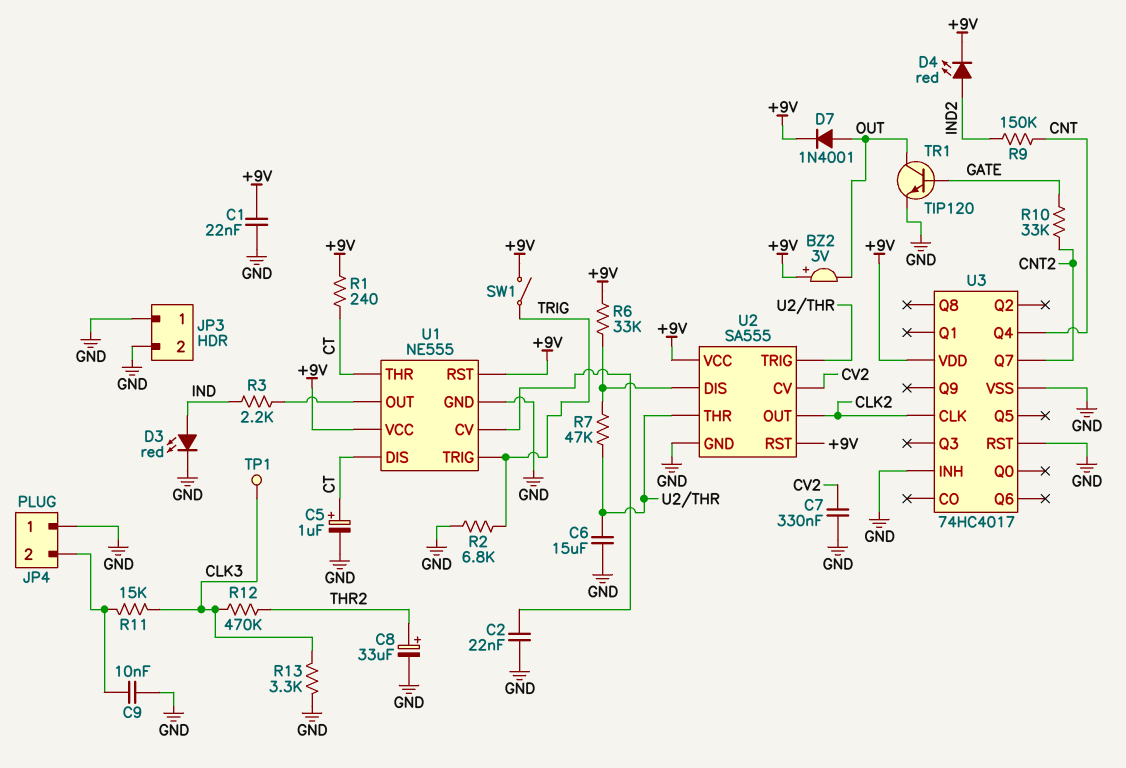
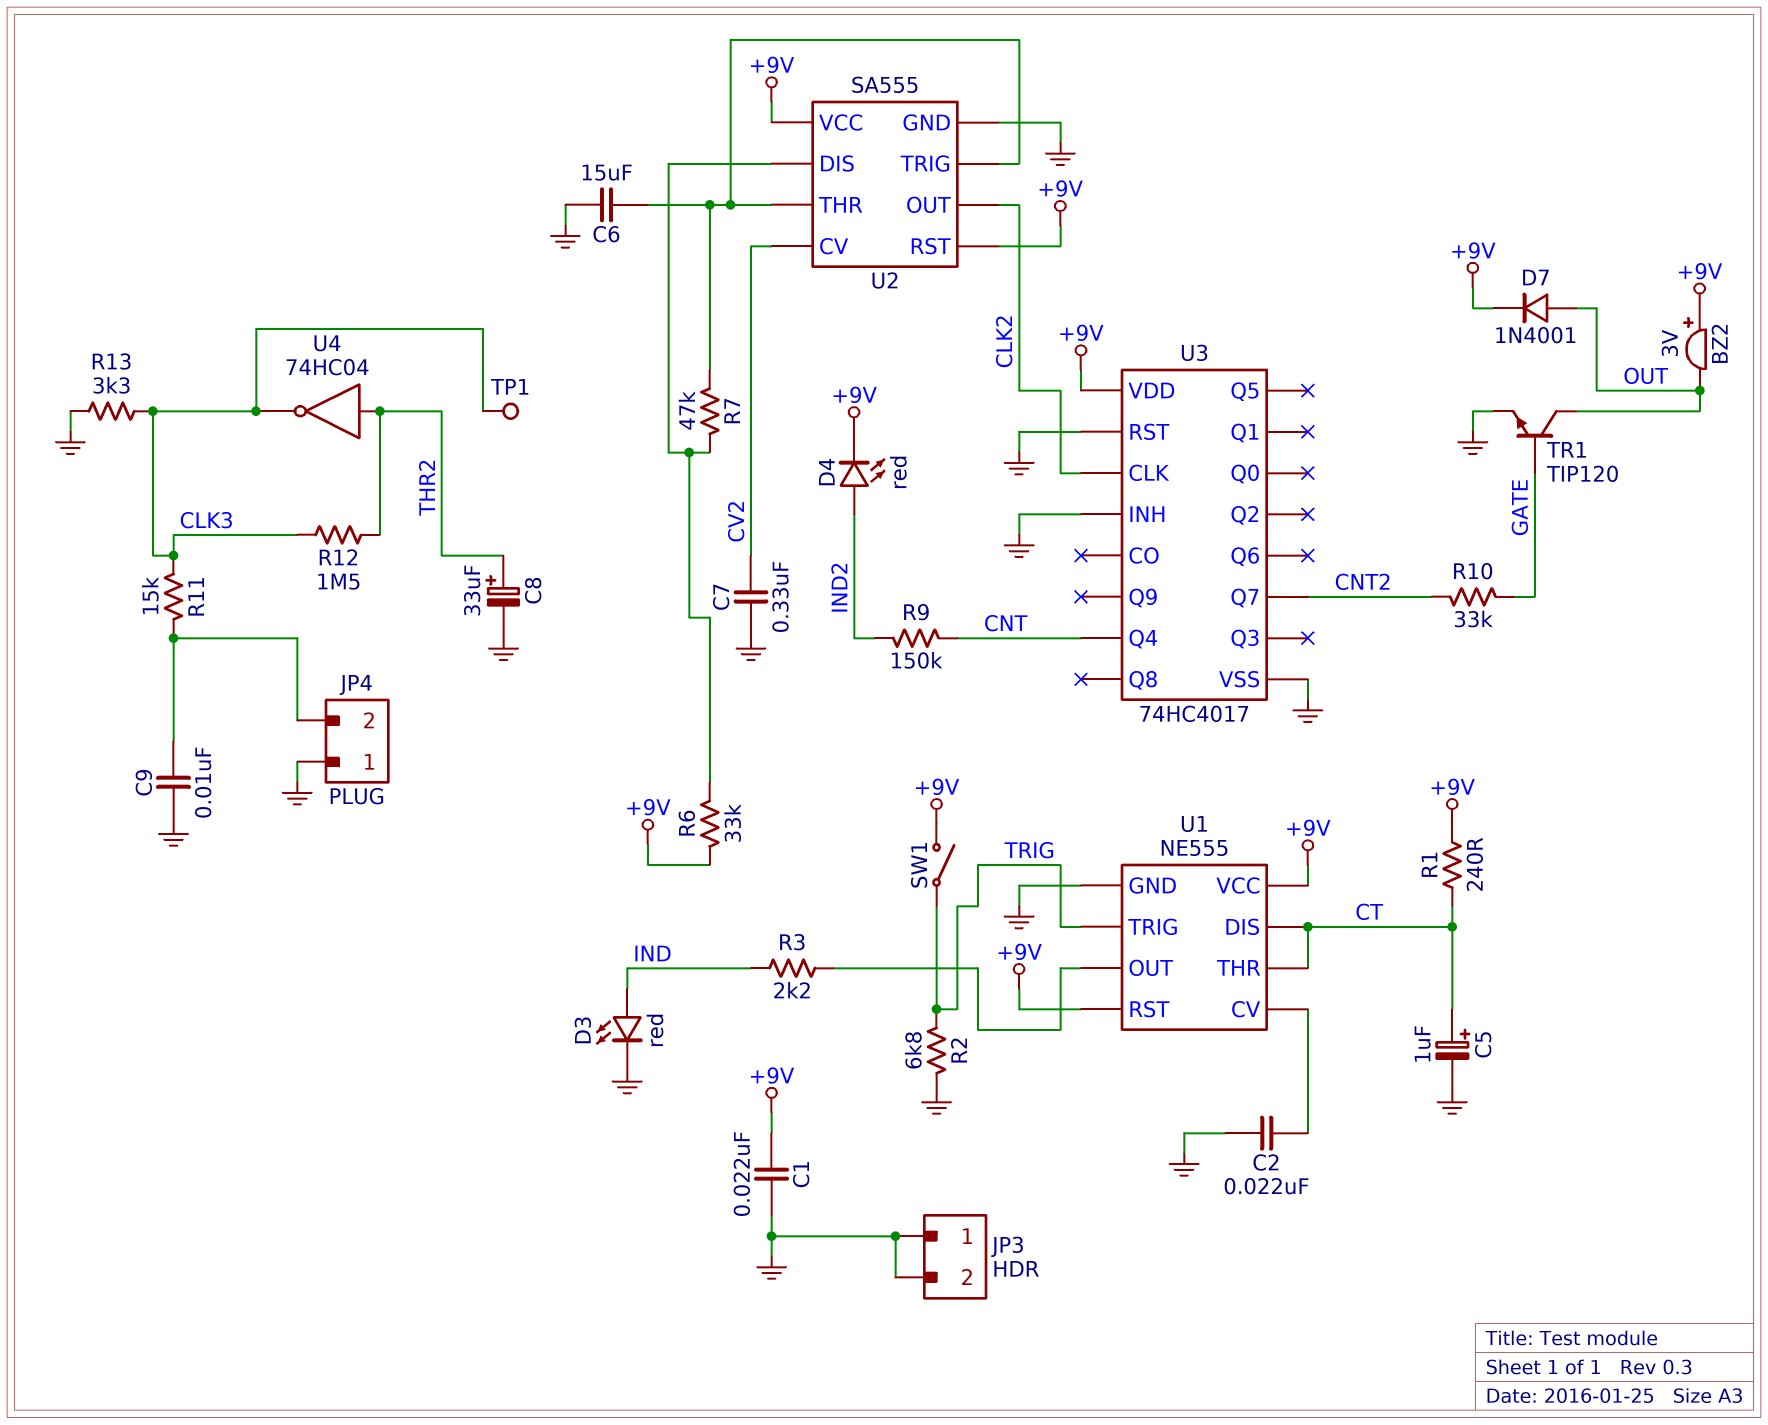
R12: 470k (CLK3, THR2) -> 1.5M (CLK3, THR2)
U4: none -> NOT 74HC04 (in THR2, out CLK3)

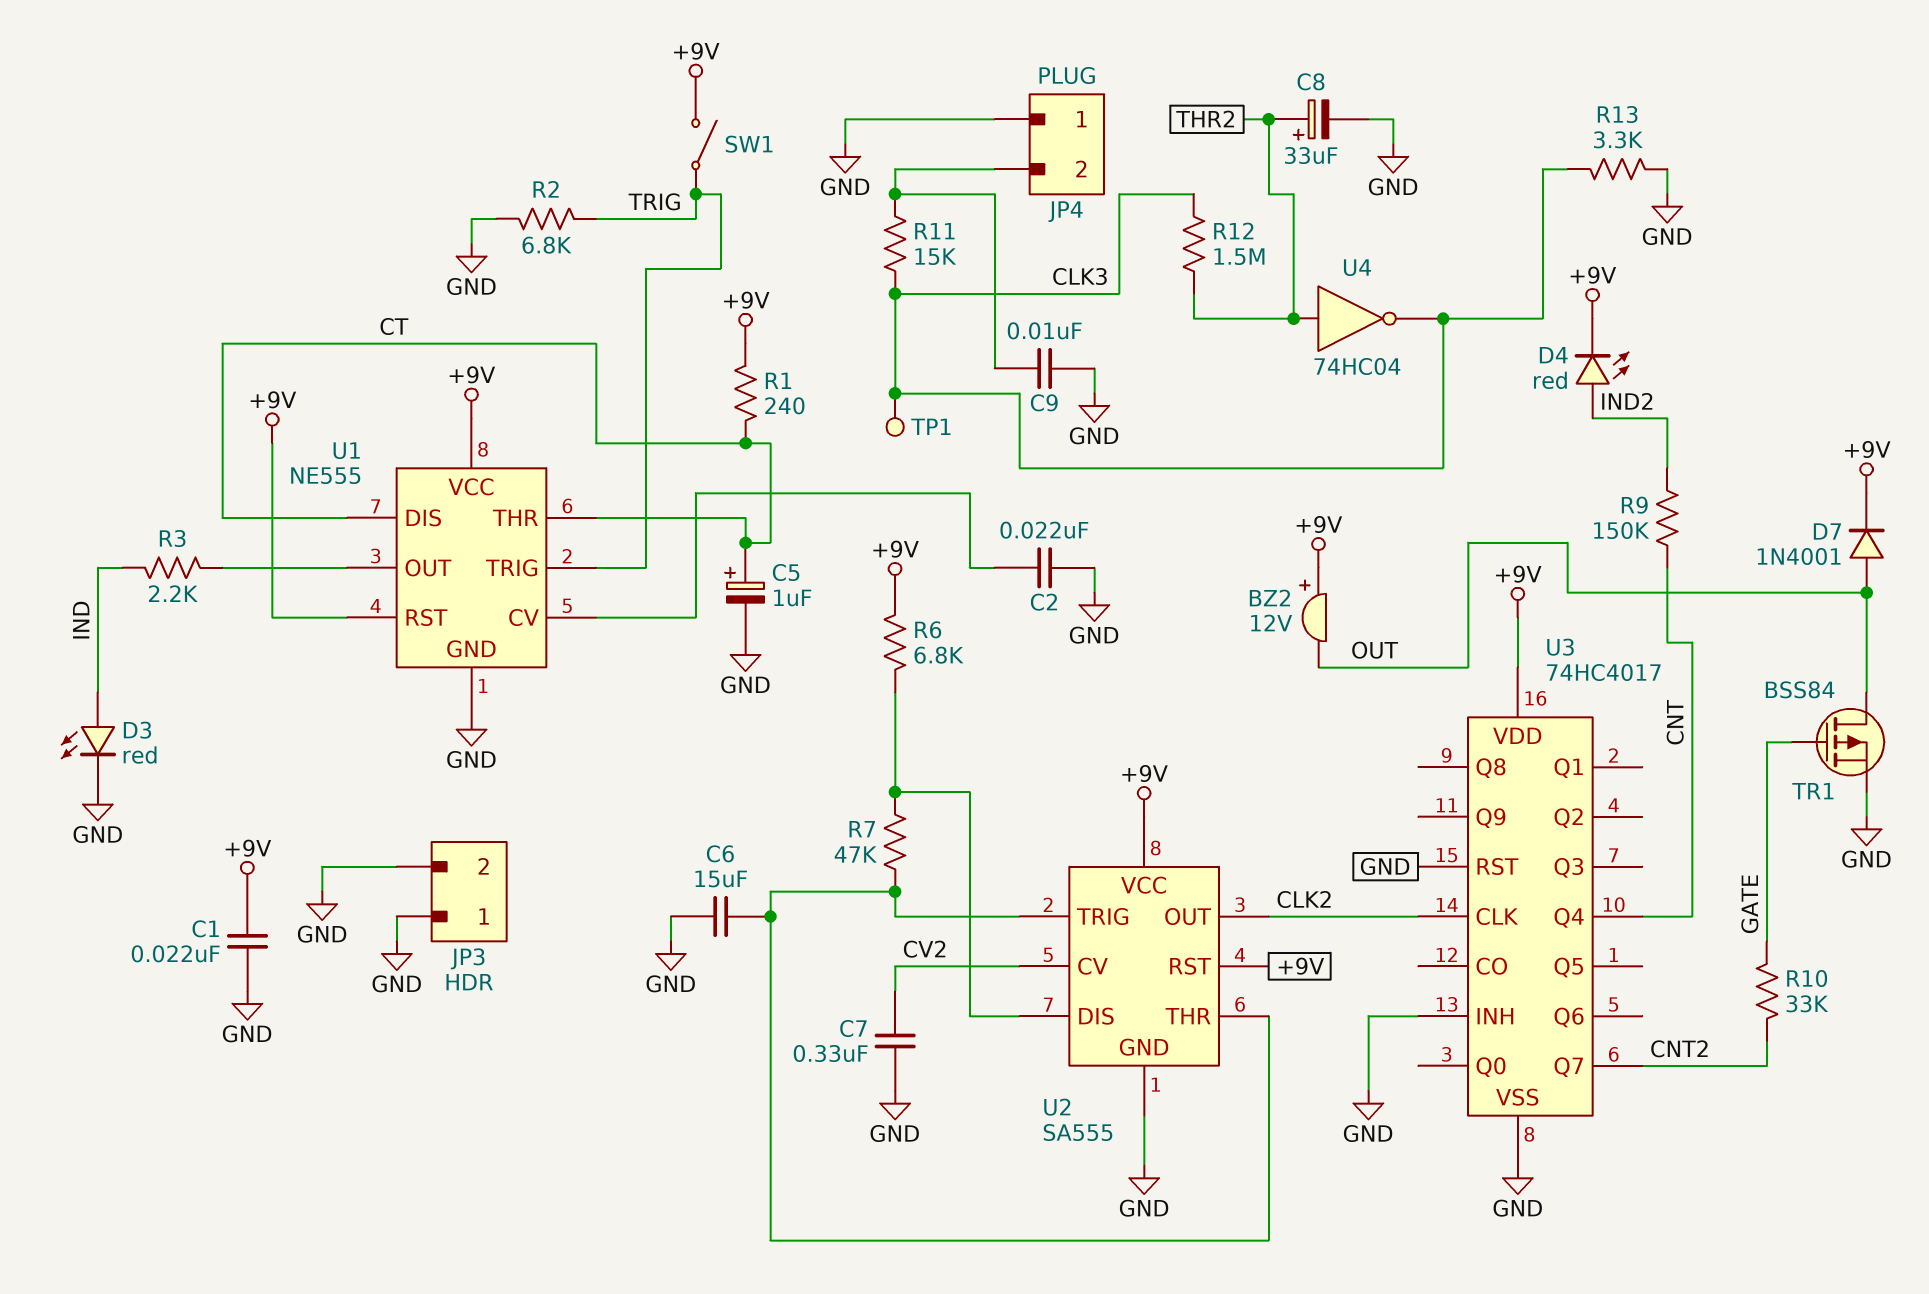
BZ2: buzzer 3V (plus +9V, minus OUT) -> buzzer 12V (plus +9V, minus OUT)
R6: 33k (+9V, U2/DIS) -> 6.8k (+9V, U2/DIS)
TR1: NPN TIP120 (B GATE, C OUT, E GND) -> PMOS BSS84 (G GATE, D OUT, S GND)

